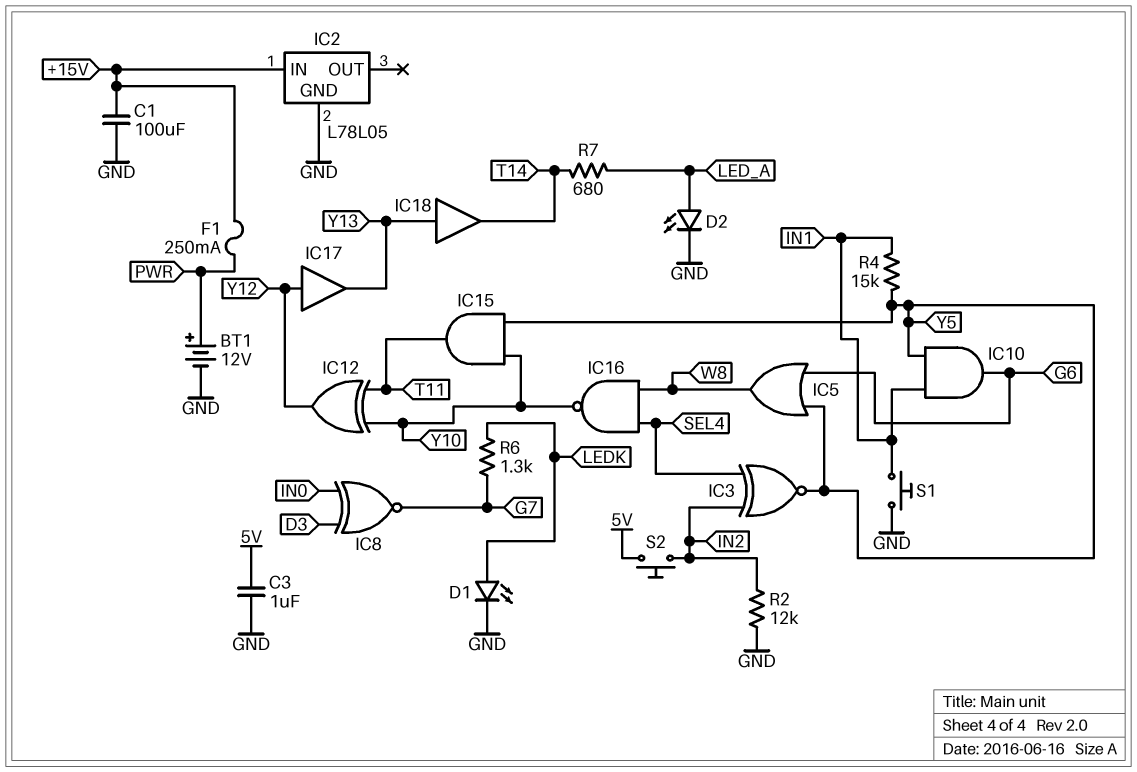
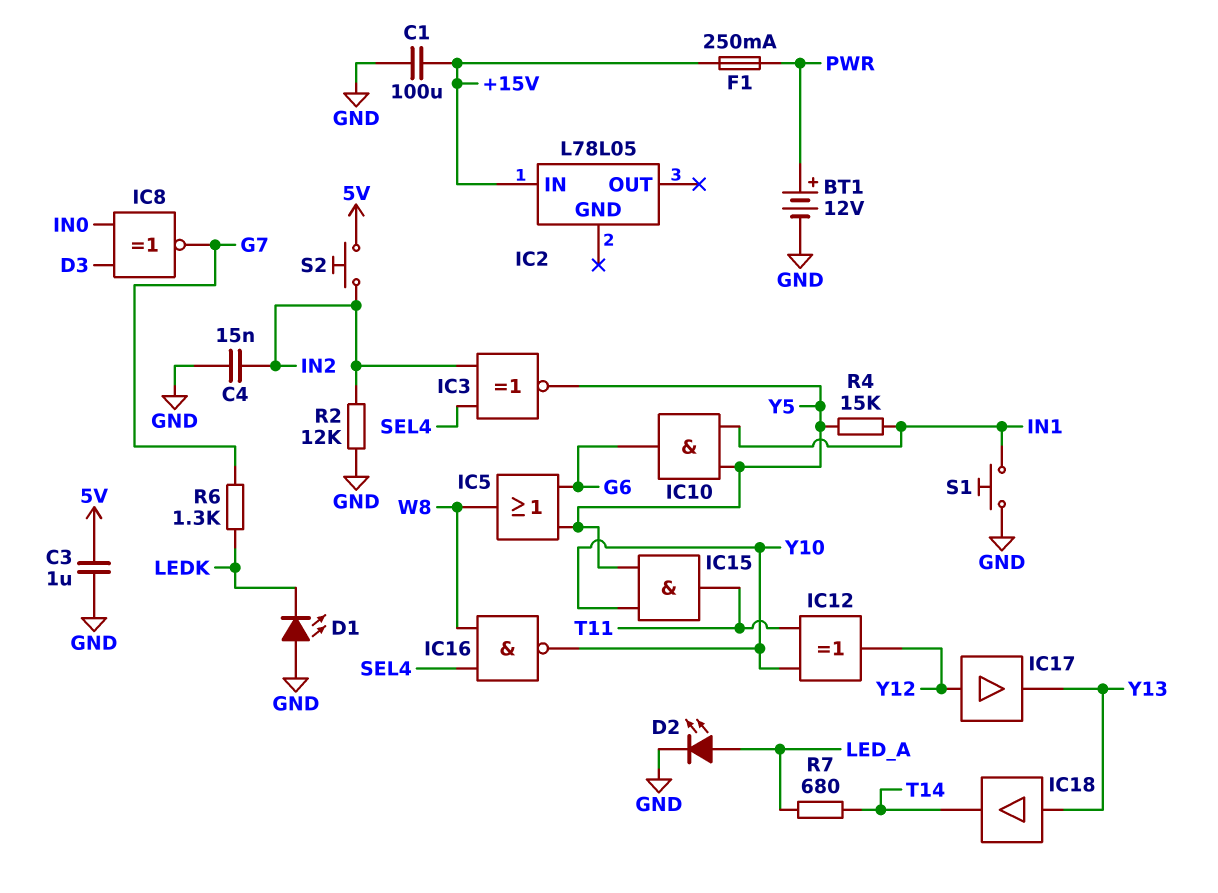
C4: none -> 15nF (GND, IN2)
D1: LED (A LEDK, K GND) -> LED (A GND, K LEDK)
IC2 pin GND: GND -> none

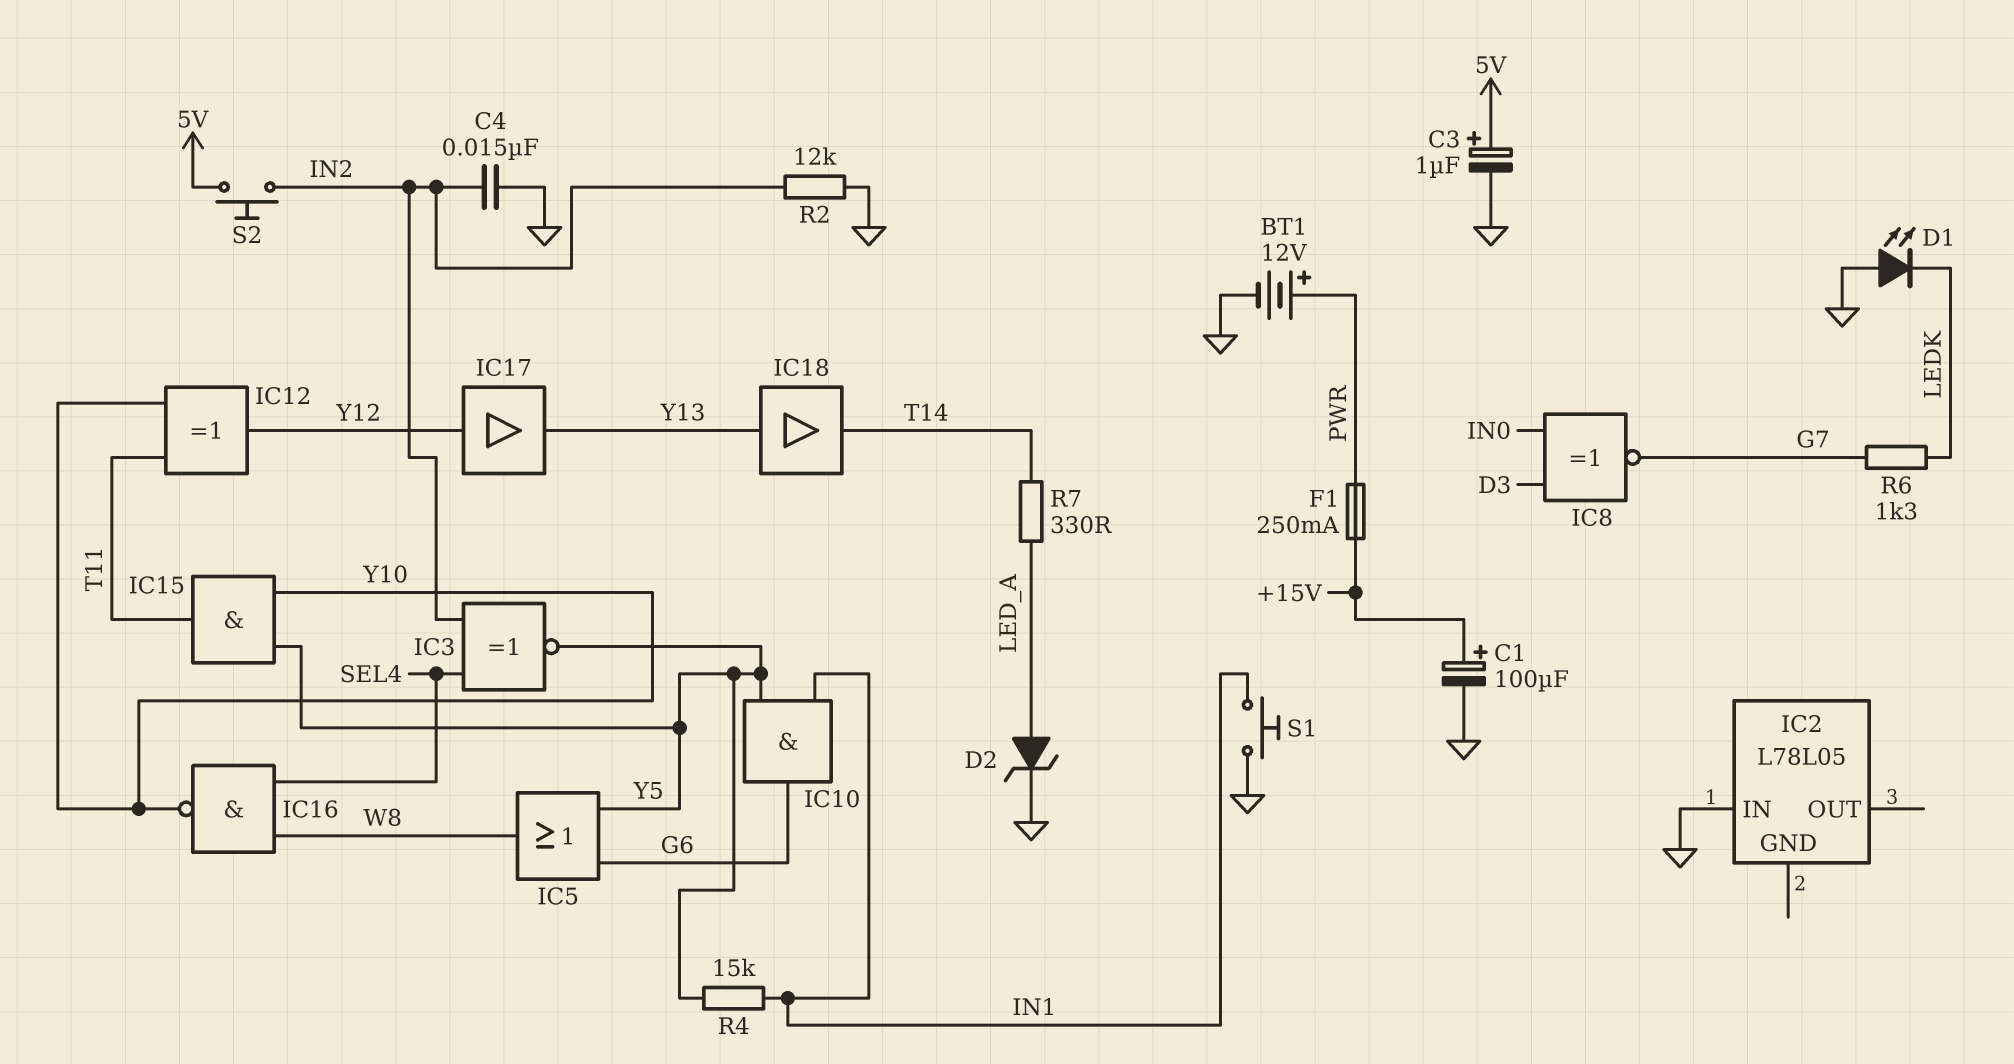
C1: 100uF (+15V, GND) -> 100uF (plus +15V, minus GND)
C3: 1uF (5V, GND) -> 1uF (plus 5V, minus GND)
D2: LED (A LED_A, K GND) -> zener (A LED_A, K GND)
IC2 pin IN: +15V -> GND
R7: 680 (LED_A, T14) -> 330 (LED_A, T14)

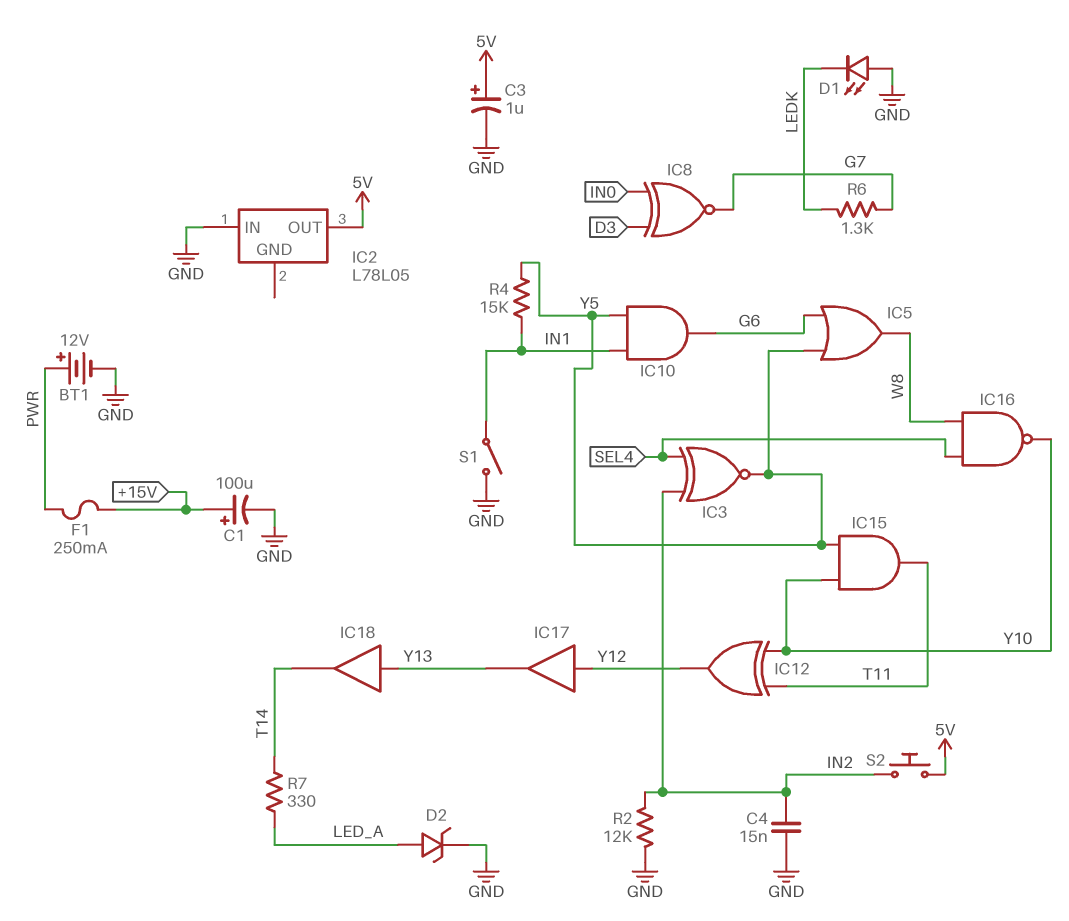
IC2 pin OUT: none -> 5V
S1: button (GND, IN1) -> switch (GND, IN1)

